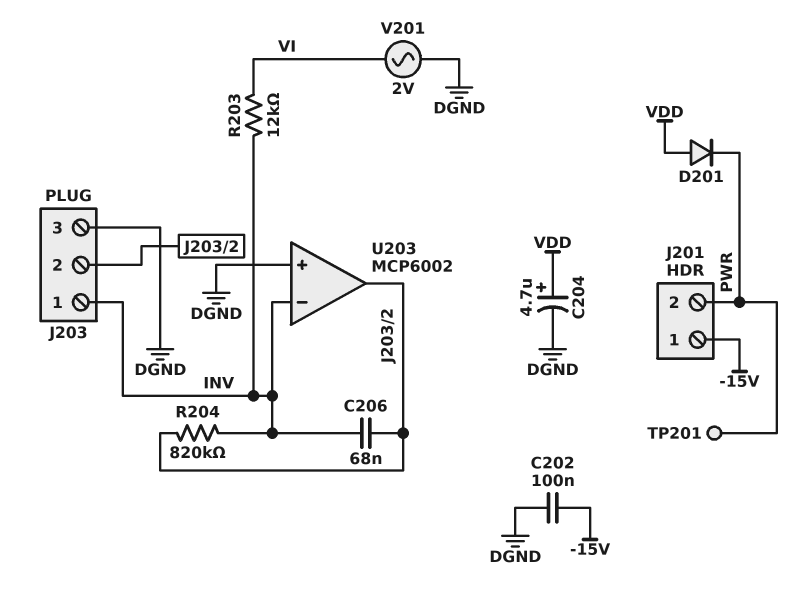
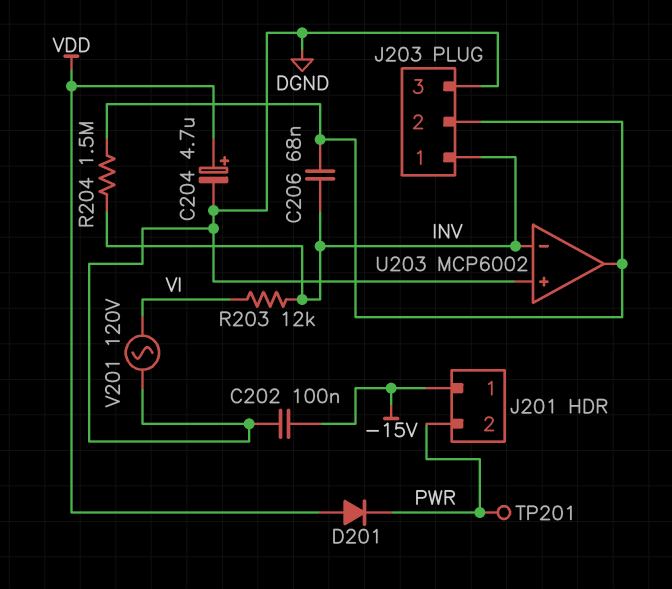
R204: 820k (INV, J203/2) -> 1.5M (INV, J203/2)
V201: AC 2V (DGND, VI) -> AC 120V (DGND, VI)

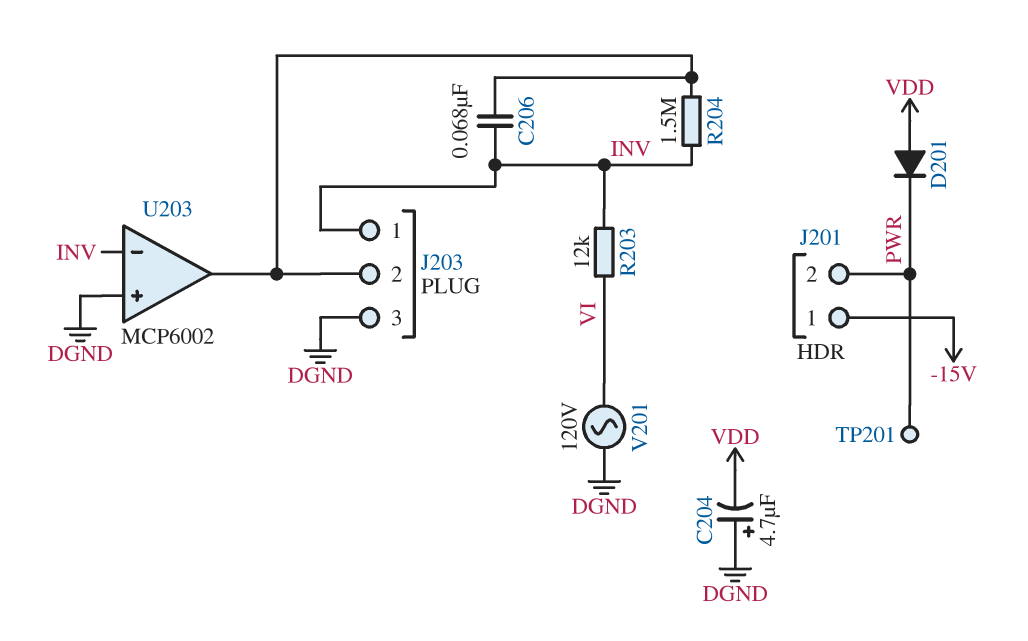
C202: 100nF (-15V, DGND) -> none
C204: 4.7uF (plus VDD, minus DGND) -> 4.7uF (plus DGND, minus VDD)

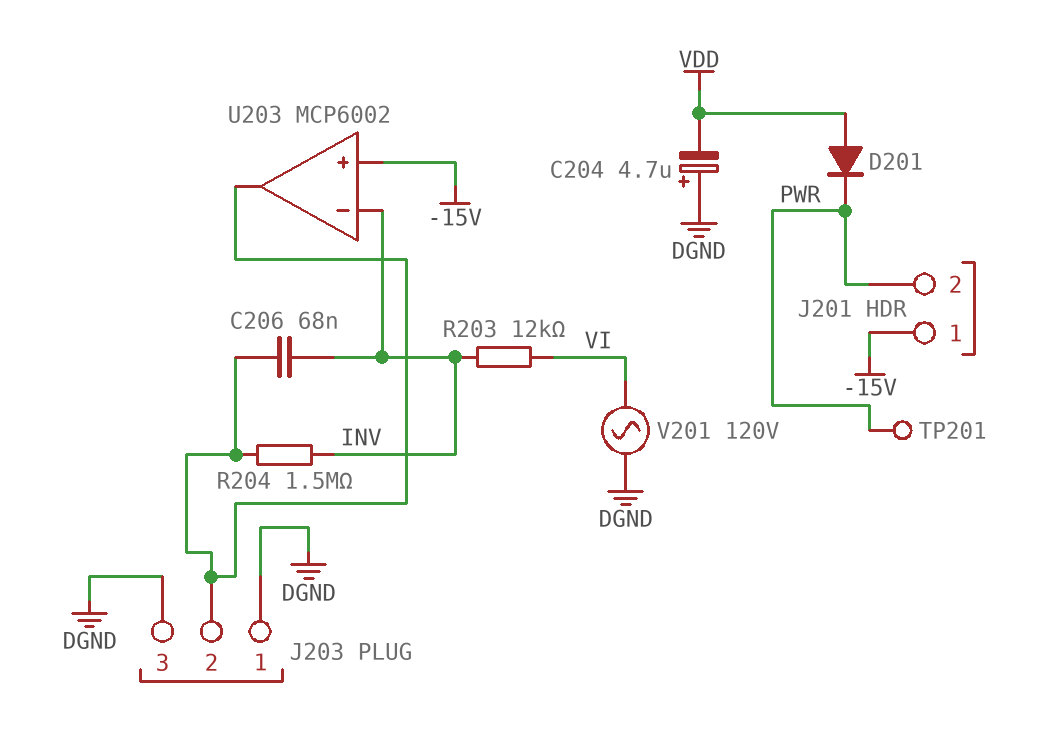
J203 pin 1: INV -> DGND
U203 pin in+: DGND -> -15V

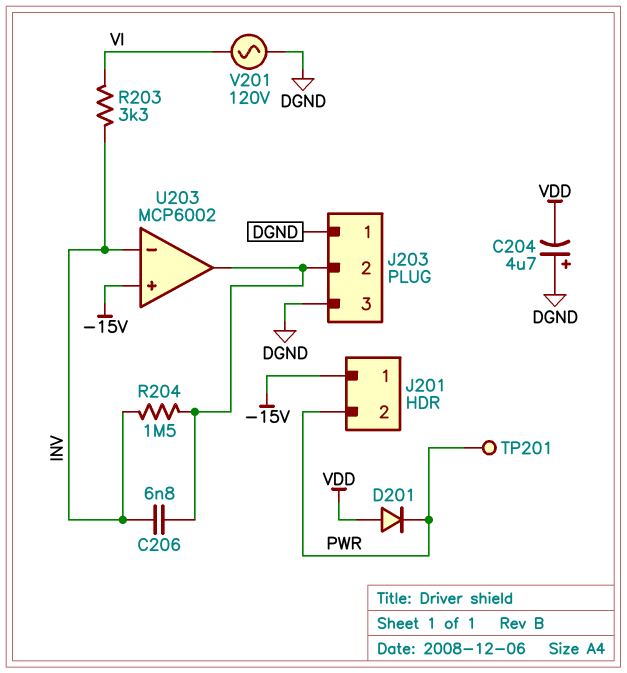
C206: 68nF (INV, J203/2) -> 6.8nF (INV, J203/2)
R203: 12k (INV, VI) -> 3.3k (INV, VI)

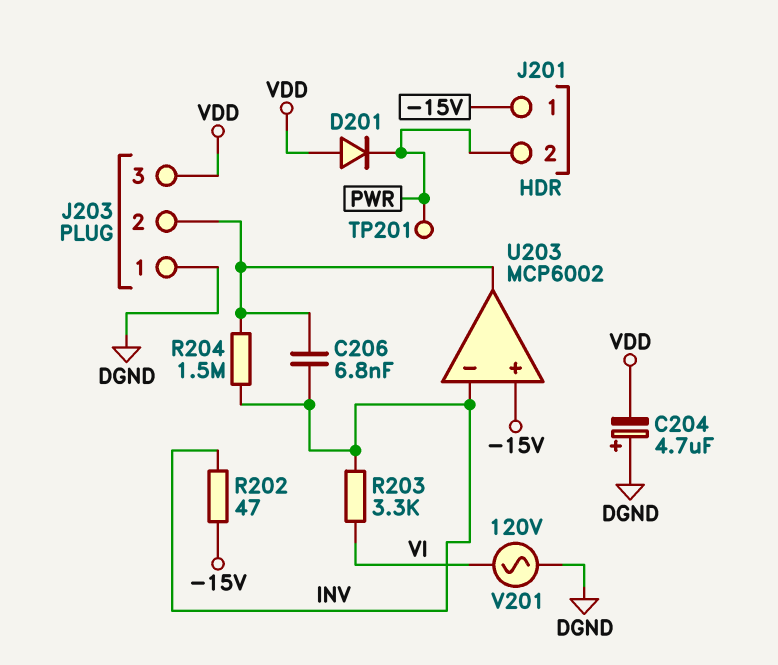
J203 pin 3: DGND -> VDD
R202: none -> 47 (-15V, INV)

